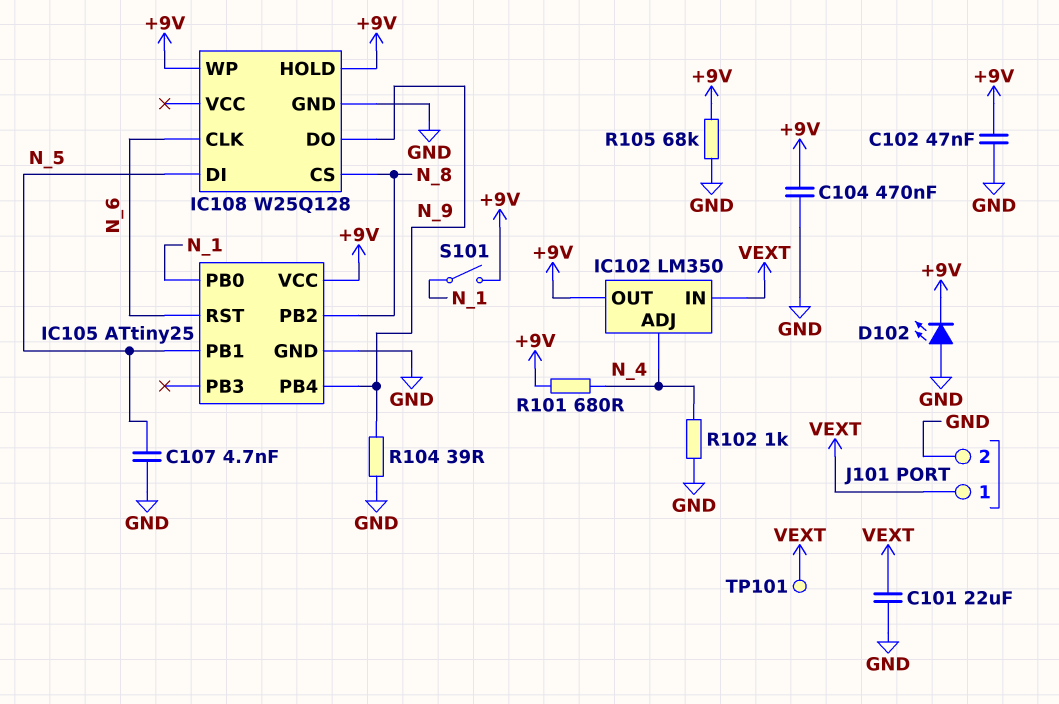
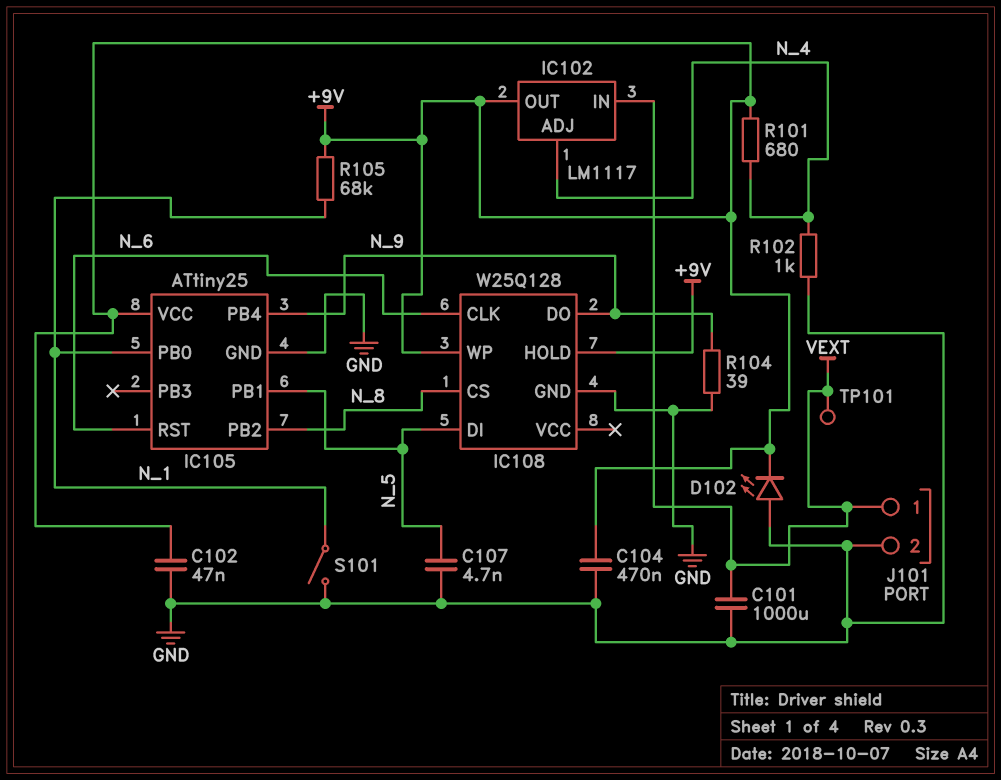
C101: 22uF (GND, VEXT) -> 1000uF (GND, VEXT)
IC102: LM350 -> LM1117
R105: 68k (+9V, GND) -> 68k (+9V, N_1)
S101: switch (+9V, N_1) -> switch (GND, N_1)

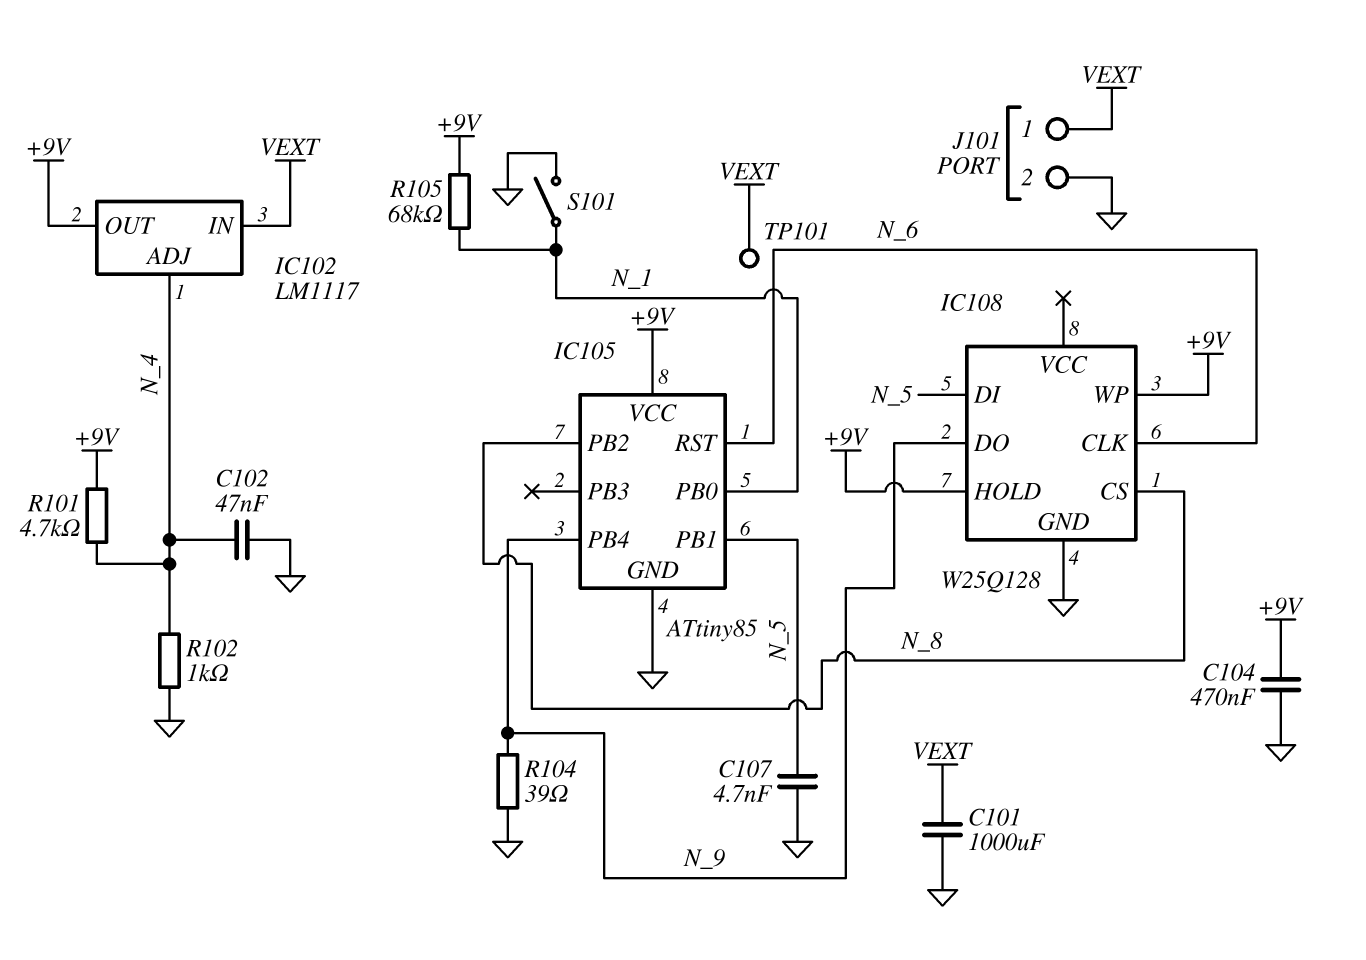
C102: 47nF (+9V, GND) -> 47nF (GND, N_4)
D102: LED (A GND, K +9V) -> none
IC105: ATtiny25 -> ATtiny85
R101: 680 (+9V, N_4) -> 4.7k (+9V, N_4)

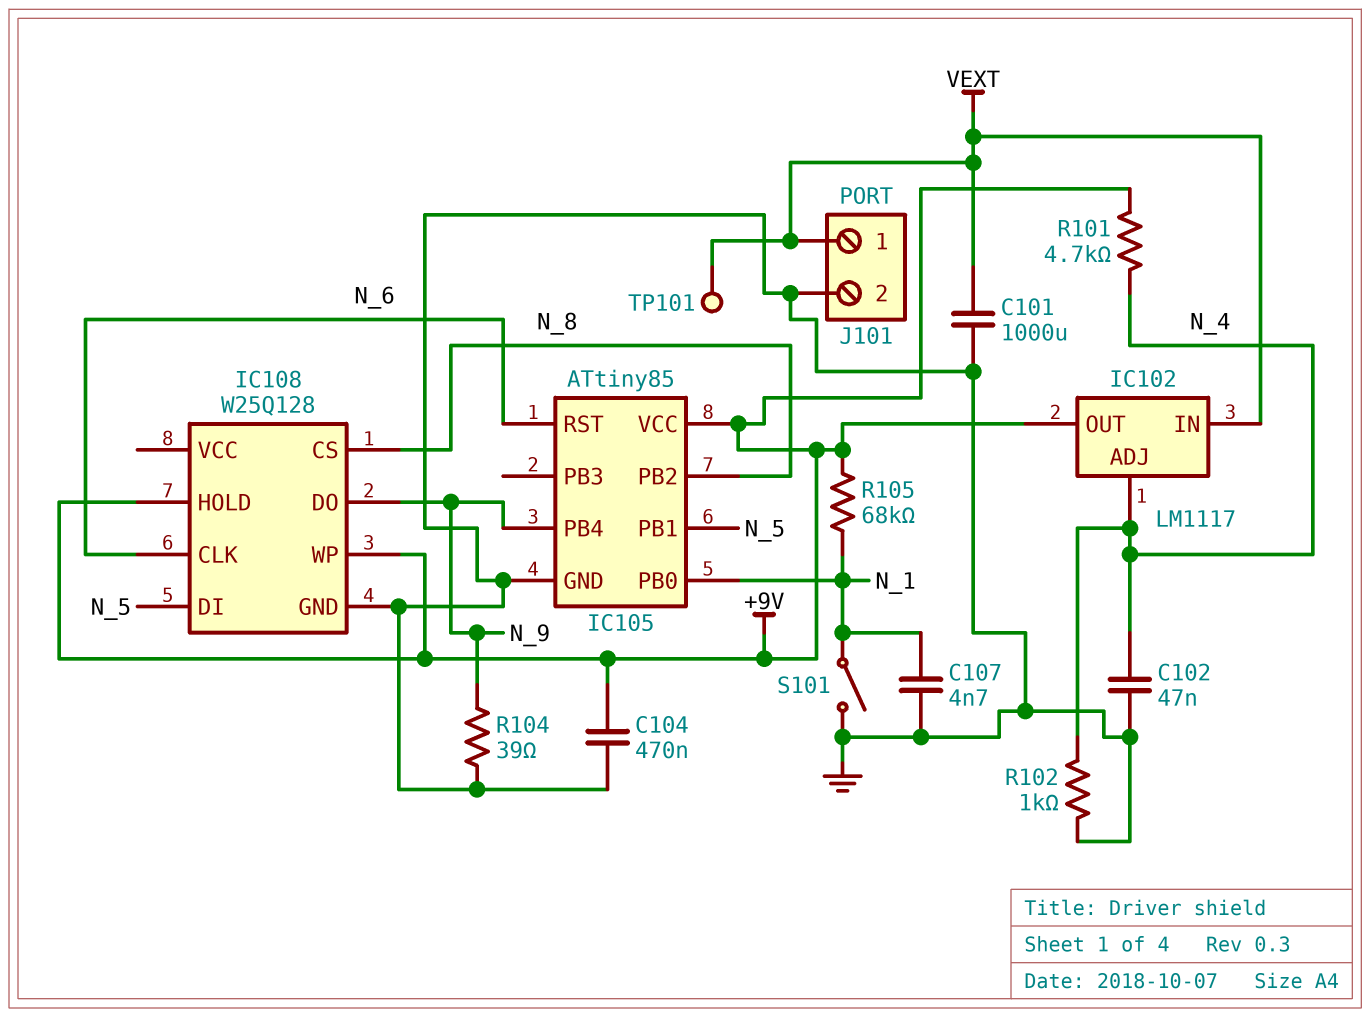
C107: 4.7nF (GND, N_5) -> 4.7nF (GND, N_1)

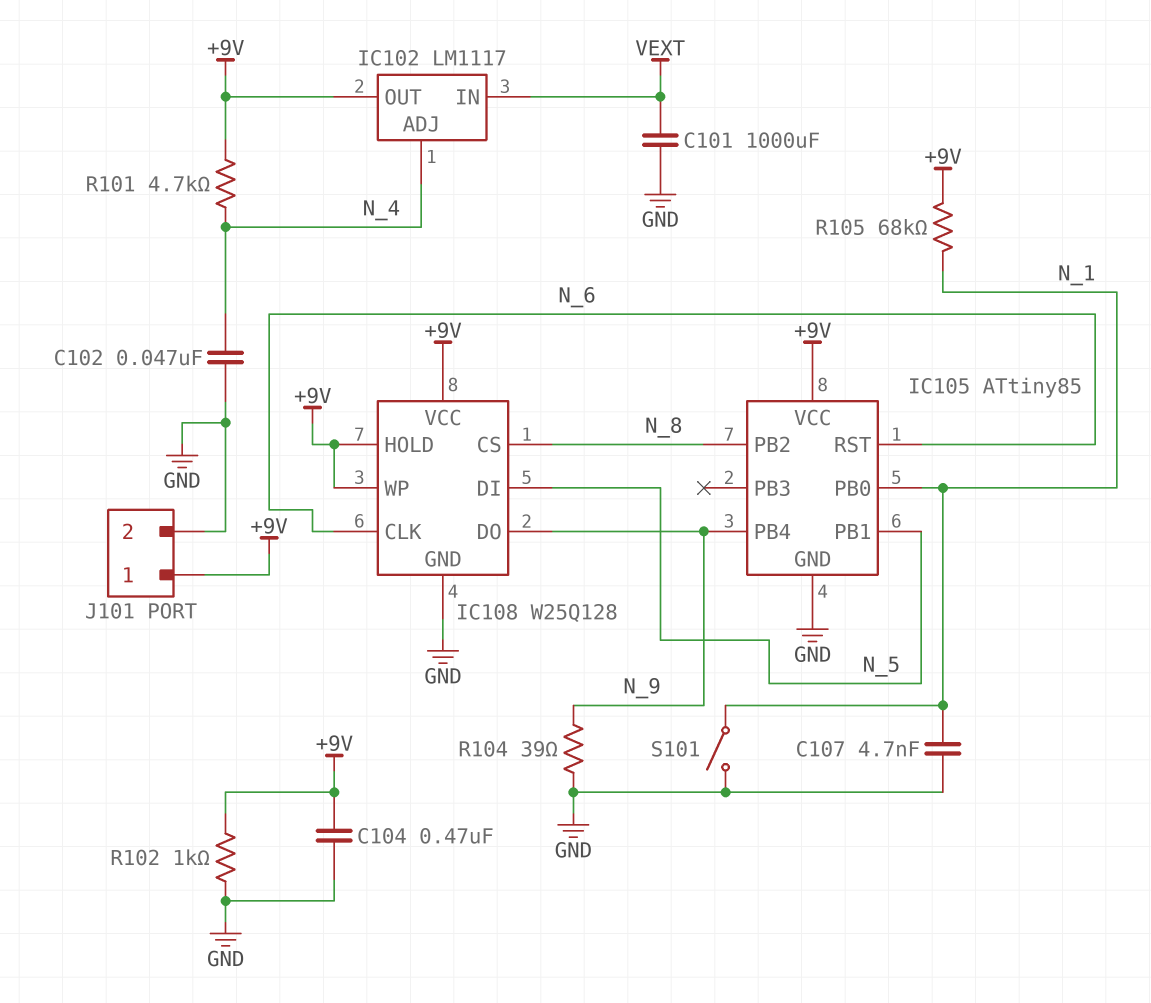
IC108 pin VCC: none -> +9V
J101 pin 1: VEXT -> +9V
R102: 1k (GND, N_4) -> 1k (+9V, GND)
TP101: test point (VEXT) -> none

